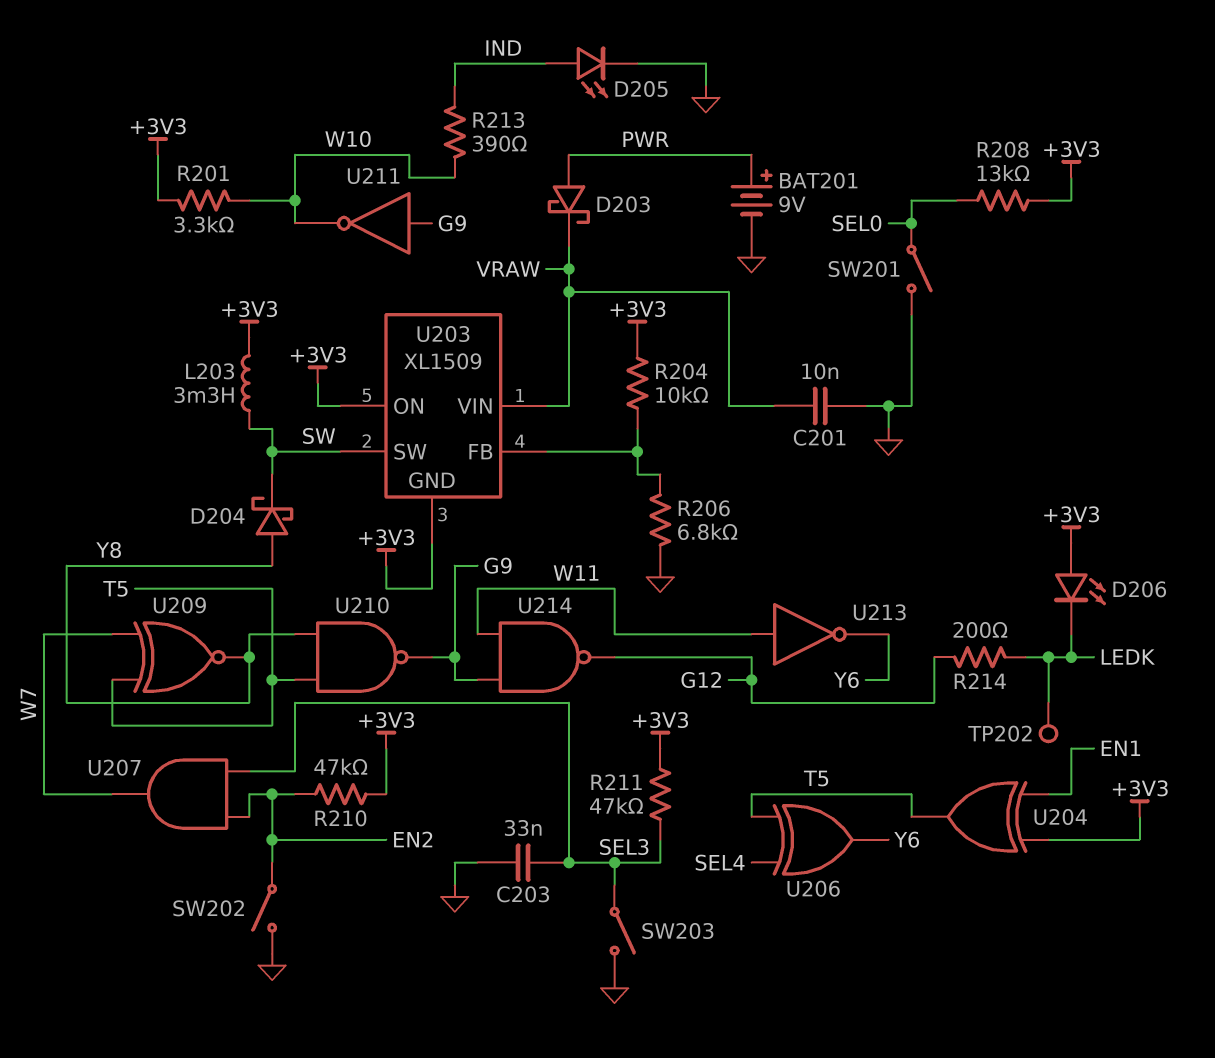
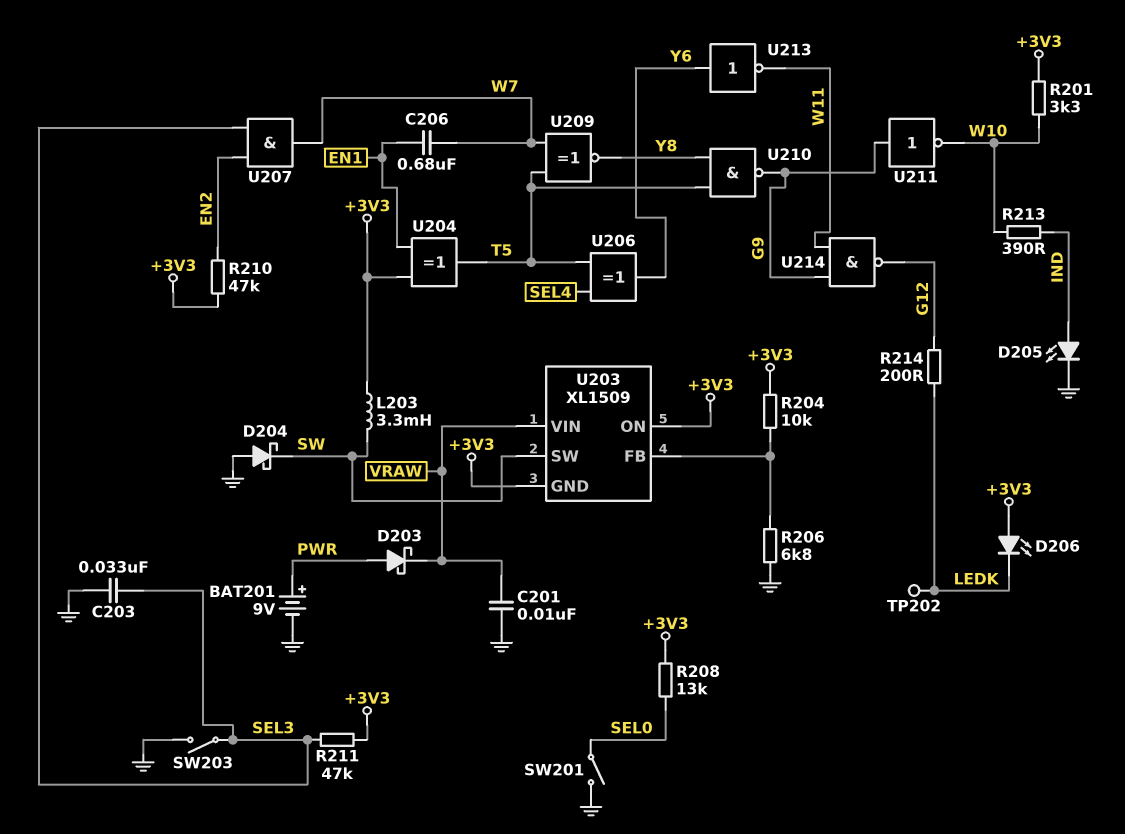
C206: none -> 680nF (EN1, W7)
D204: schottky (A Y8, K SW) -> schottky (A GND, K SW)
SW202: switch (EN2, GND) -> none
U213: NOT (in W11, out Y6) -> NOT (in Y6, out W11)

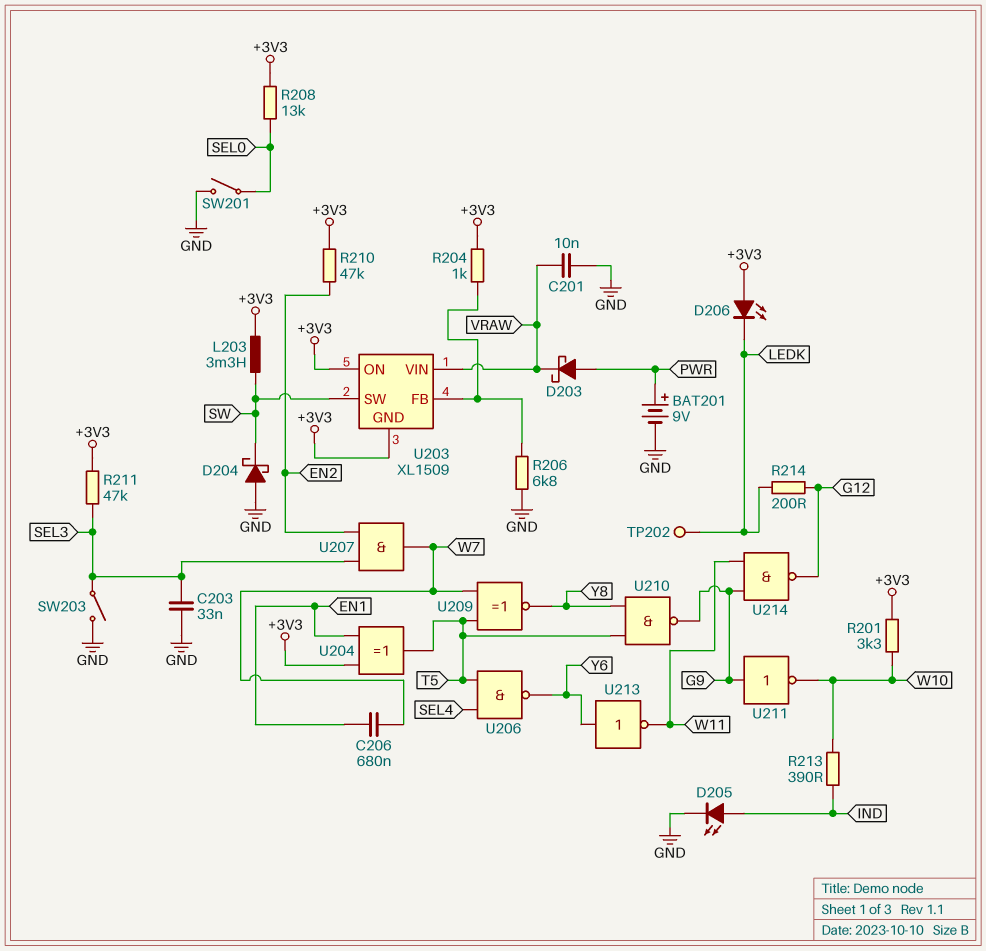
R204: 10k (+3V3, U203/FB) -> 1k (+3V3, U203/FB)
U206: XOR (in SEL4, in T5, out Y6) -> NAND (in SEL4, in T5, out Y6)

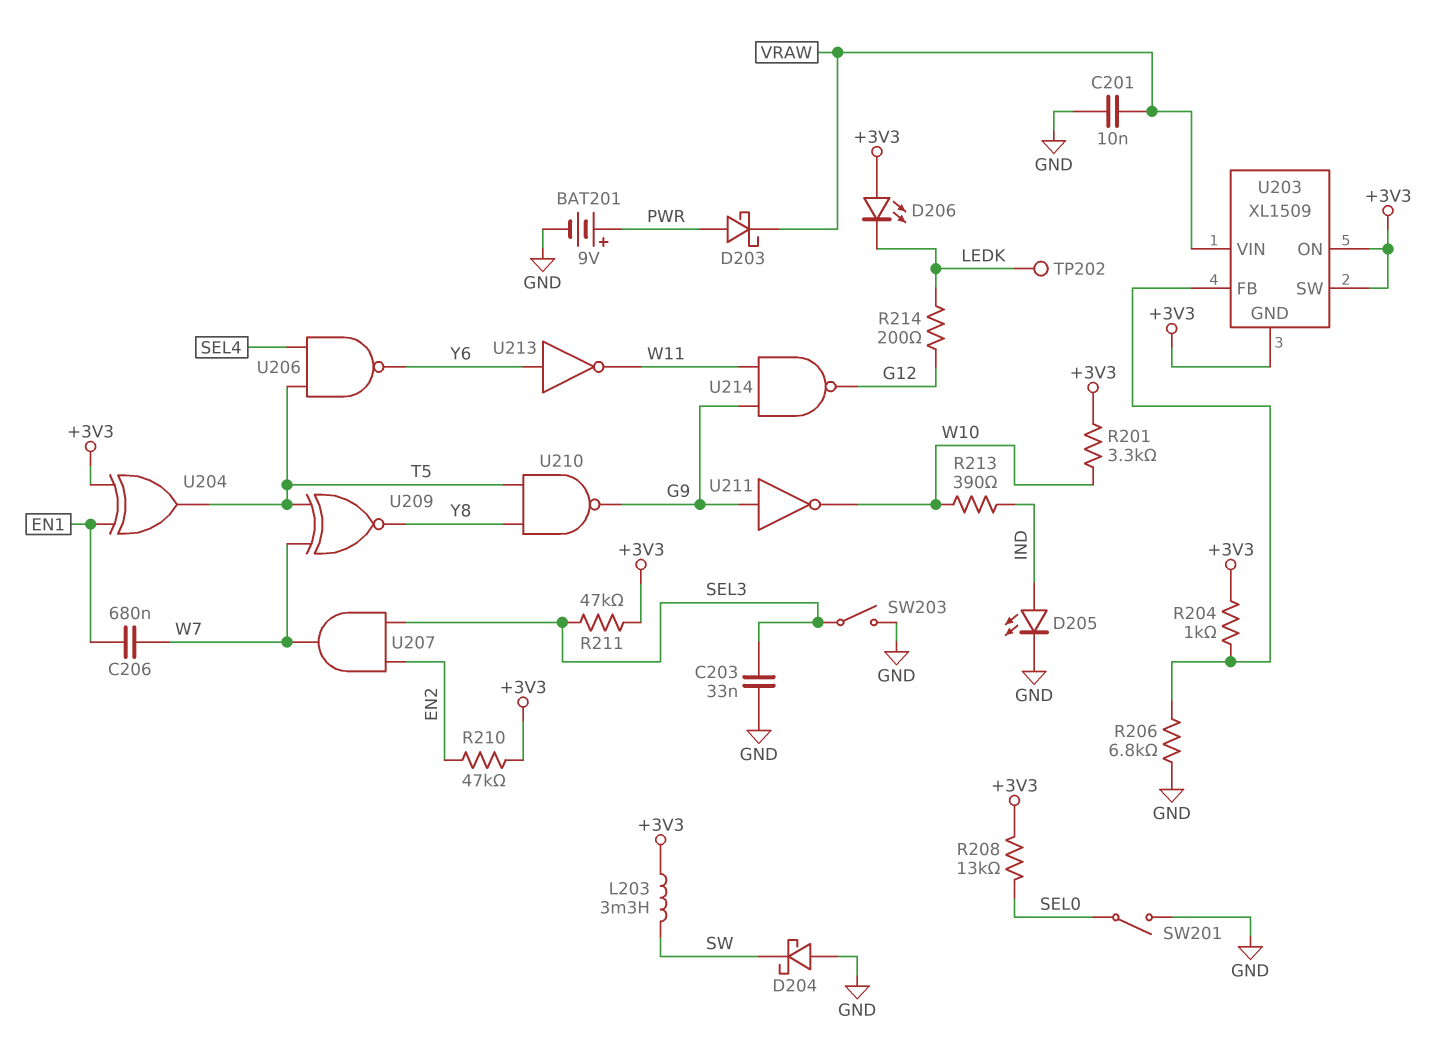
U203 pin SW: SW -> +3V3

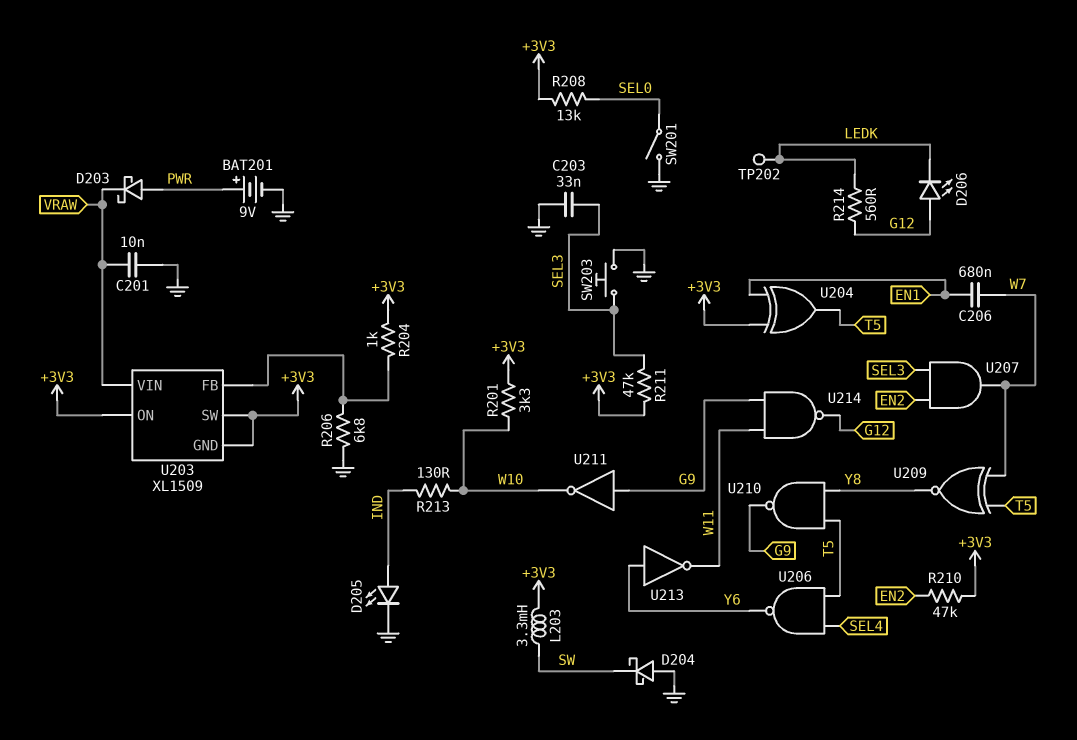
D206: LED (A +3V3, K LEDK) -> LED (A G12, K LEDK)
R213: 390 (IND, W10) -> 130 (IND, W10)
R214: 200 (G12, LEDK) -> 560 (G12, LEDK)
SW203: switch (GND, SEL3) -> button (GND, SEL3)

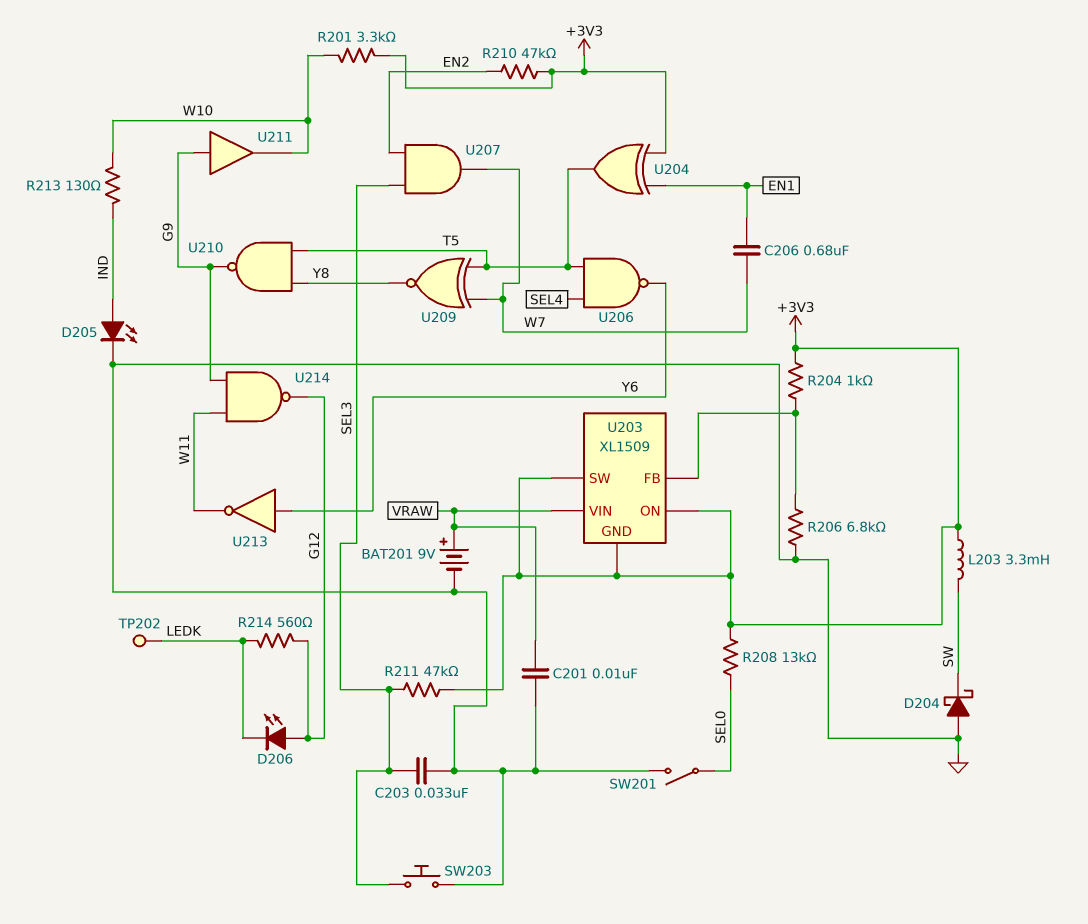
BAT201: 9V (plus PWR, minus GND) -> 9V (plus VRAW, minus GND)
D203: schottky (A PWR, K VRAW) -> none
U211: NOT (in G9, out W10) -> buffer (in G9, out W10)

